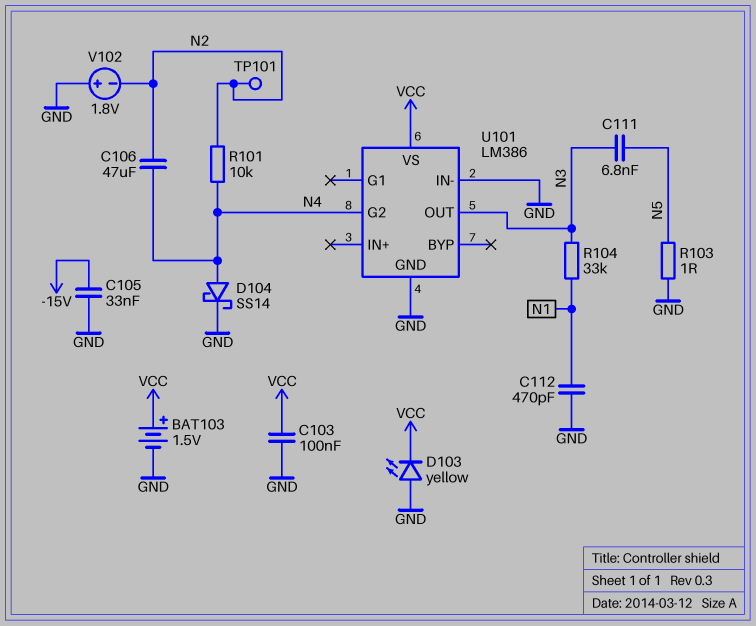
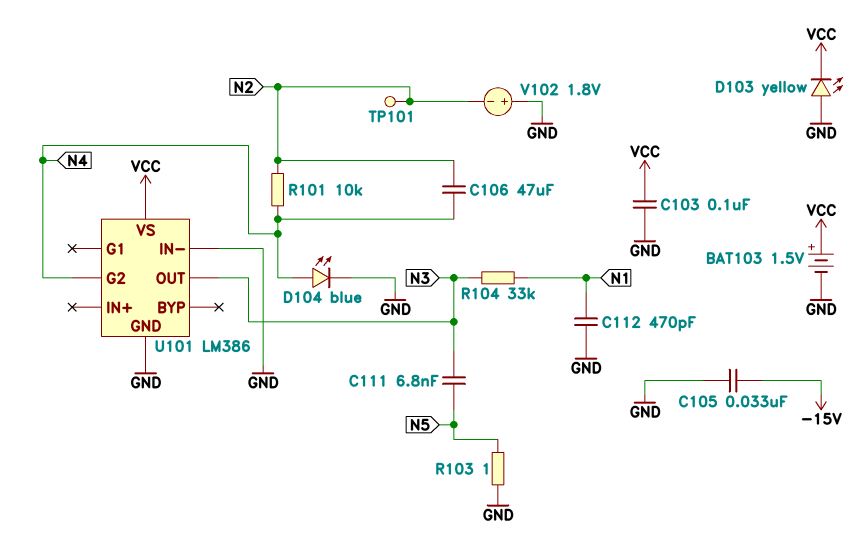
D104: schottky SS14 (A N4, K GND) -> LED blue (A N4, K GND)

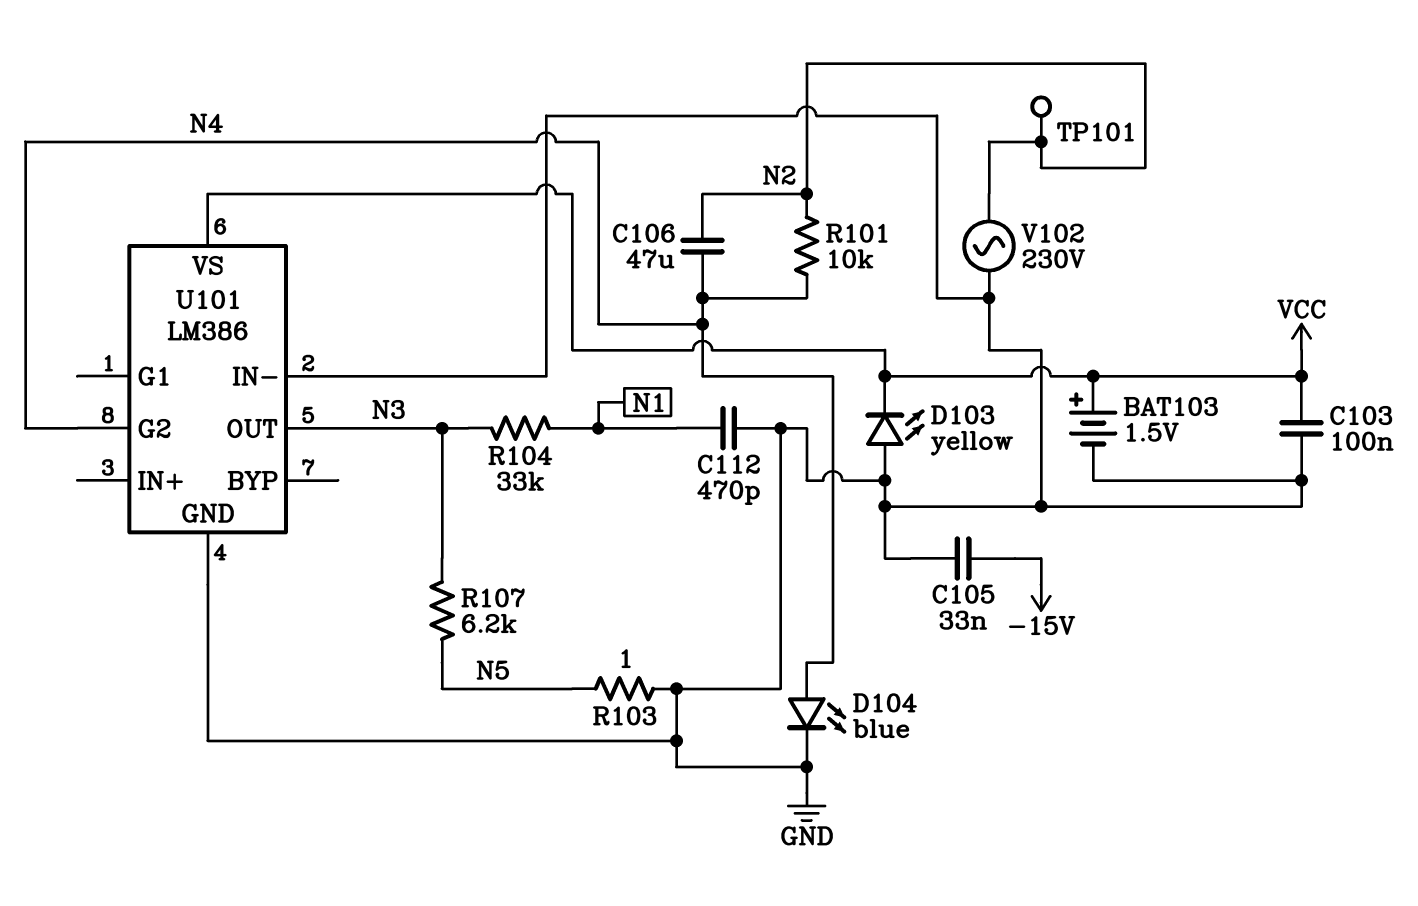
C111: 6.8nF (N3, N5) -> none
R107: none -> 6.2k (N3, N5)
V102: 1.8V (plus GND, minus N2) -> AC 230V (GND, N2)

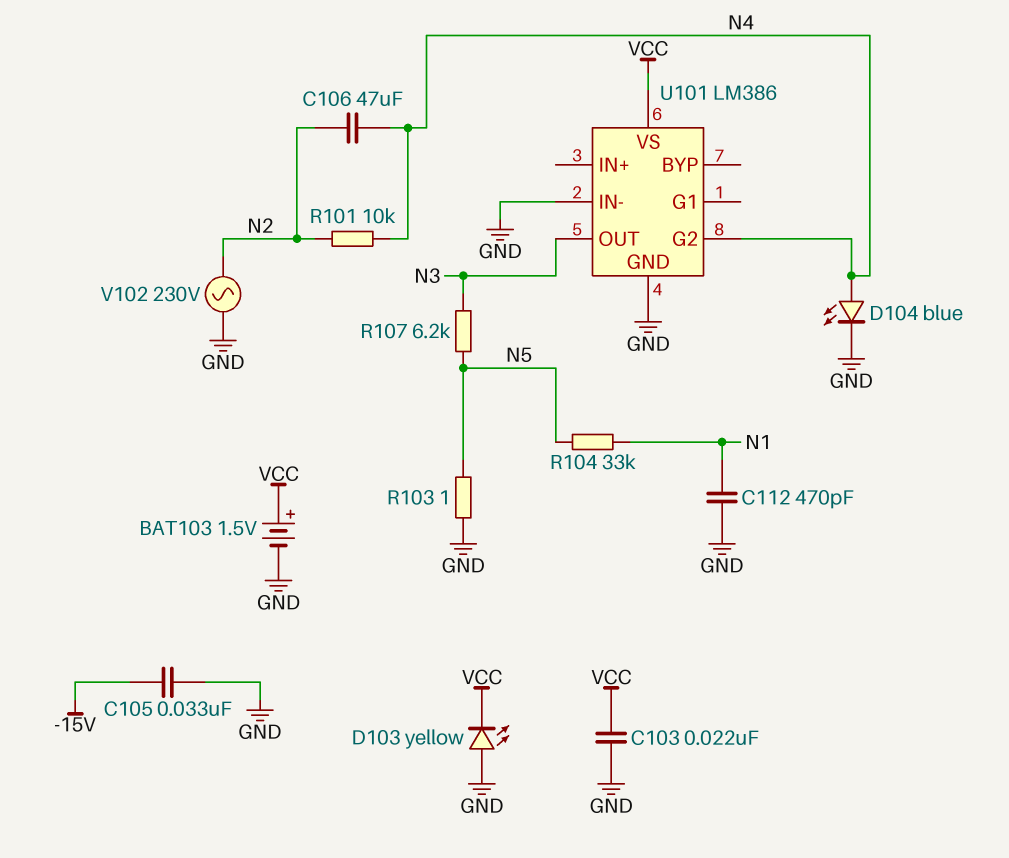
C103: 100nF (GND, VCC) -> 22nF (GND, VCC)
R104: 33k (N1, N3) -> 33k (N1, N5)
TP101: test point (N2) -> none

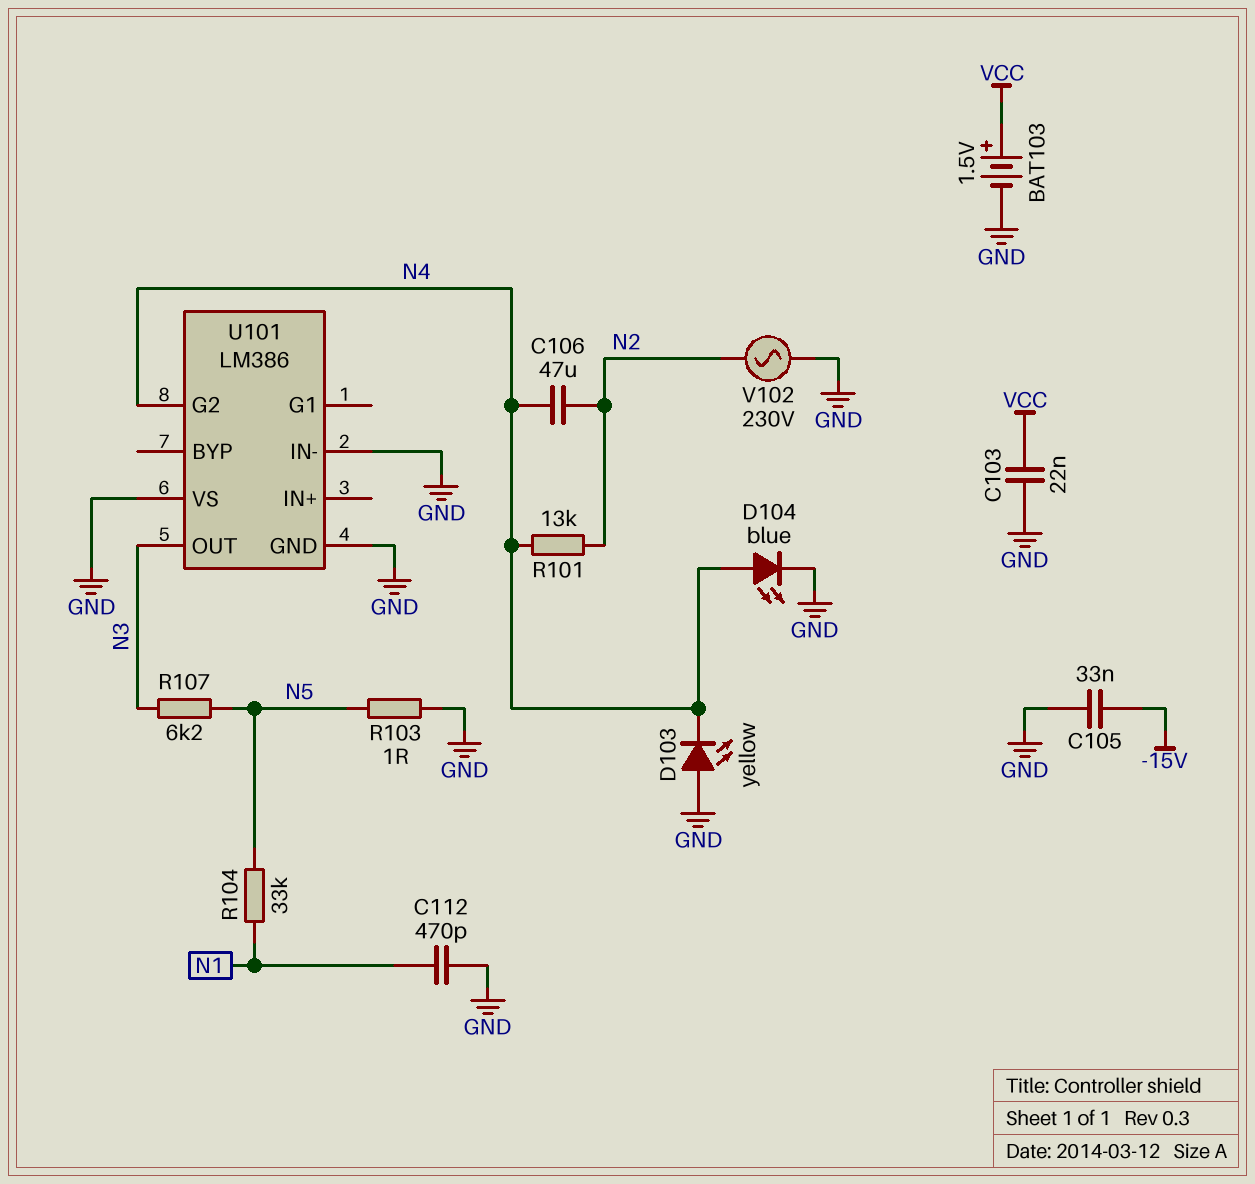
D103: LED yellow (A GND, K VCC) -> LED yellow (A GND, K N4)
R101: 10k (N2, N4) -> 13k (N2, N4)
U101 pin VS: VCC -> GND

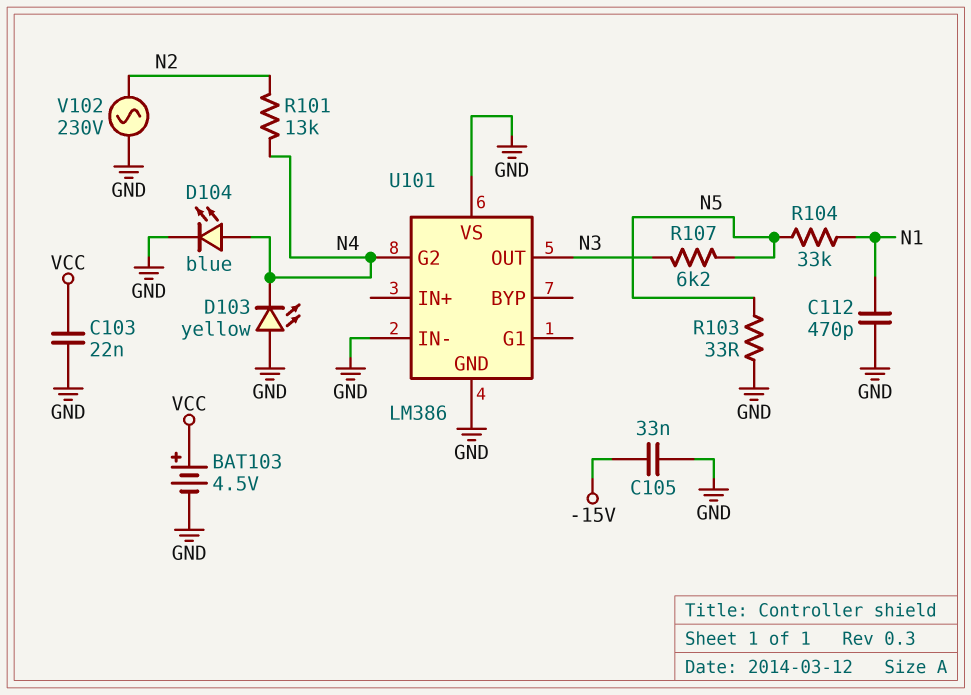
BAT103: 1.5V (plus VCC, minus GND) -> 4.5V (plus VCC, minus GND)
C106: 47uF (N2, N4) -> none
R103: 1 (GND, N5) -> 33 (GND, N5)

